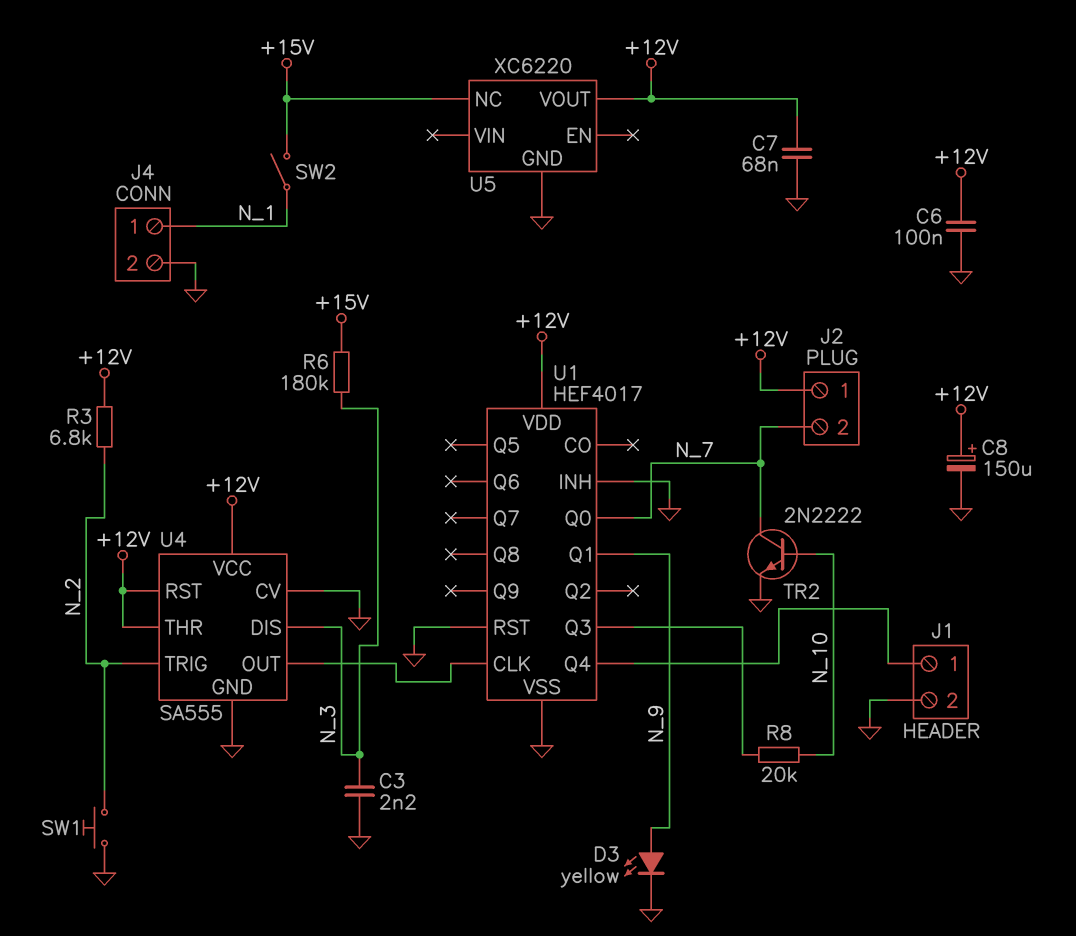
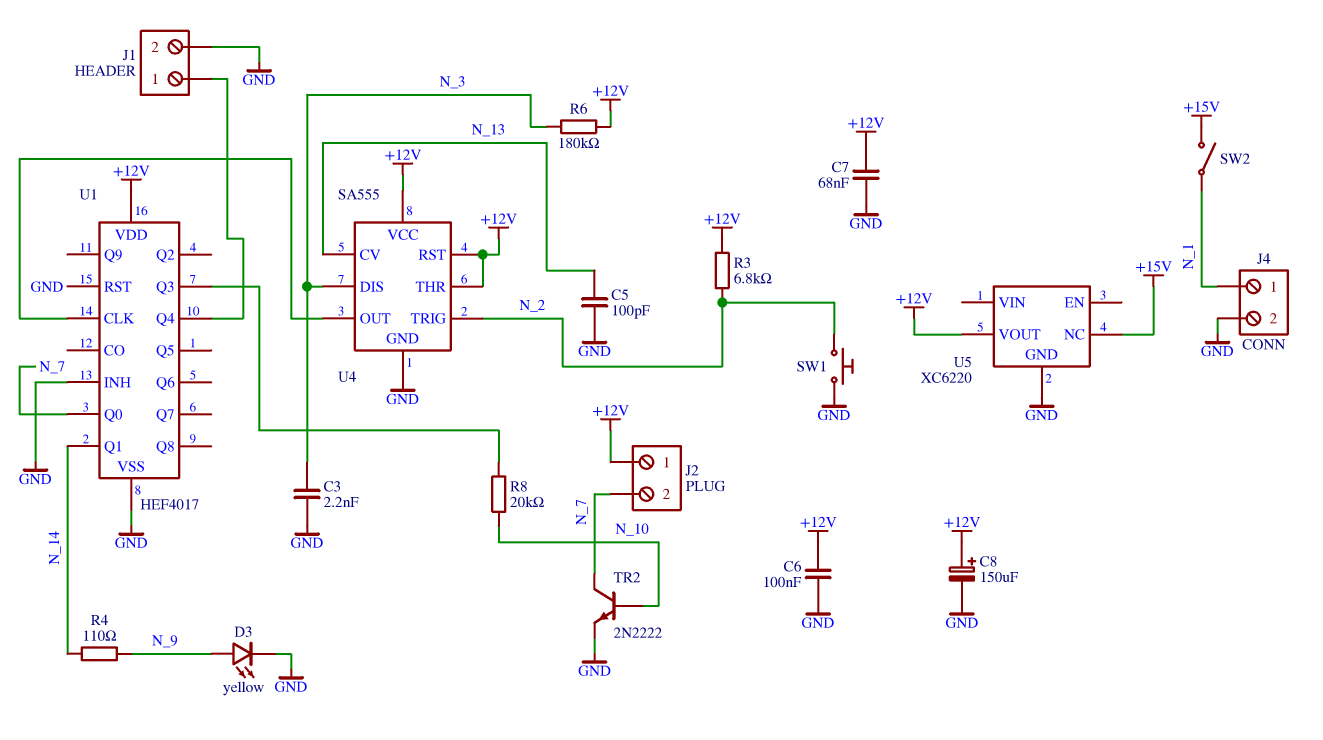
C5: none -> 100pF (GND, N_13)
R4: none -> 110 (N_9, N_14)
R6: 180k (+15V, N_3) -> 180k (+12V, N_3)
U1 pin Q1: N_9 -> N_14
U4 pin CV: GND -> N_13

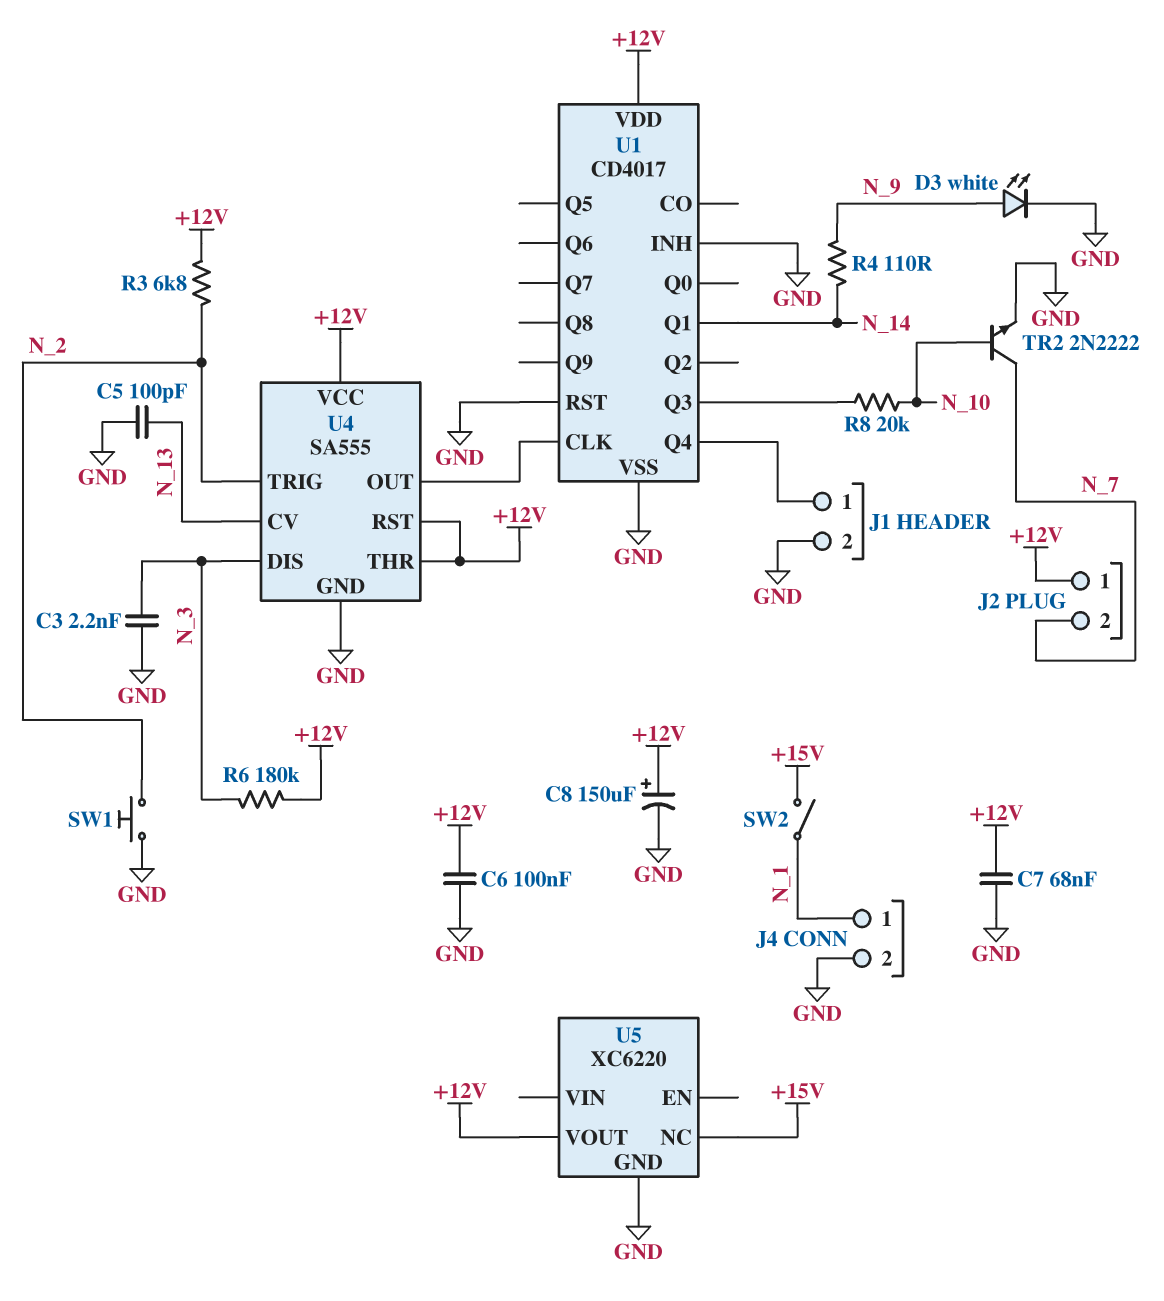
D3: LED yellow (A N_9, K GND) -> LED white (A N_9, K GND)
U1: HEF4017 -> CD4017
U1 pin Q0: N_7 -> none

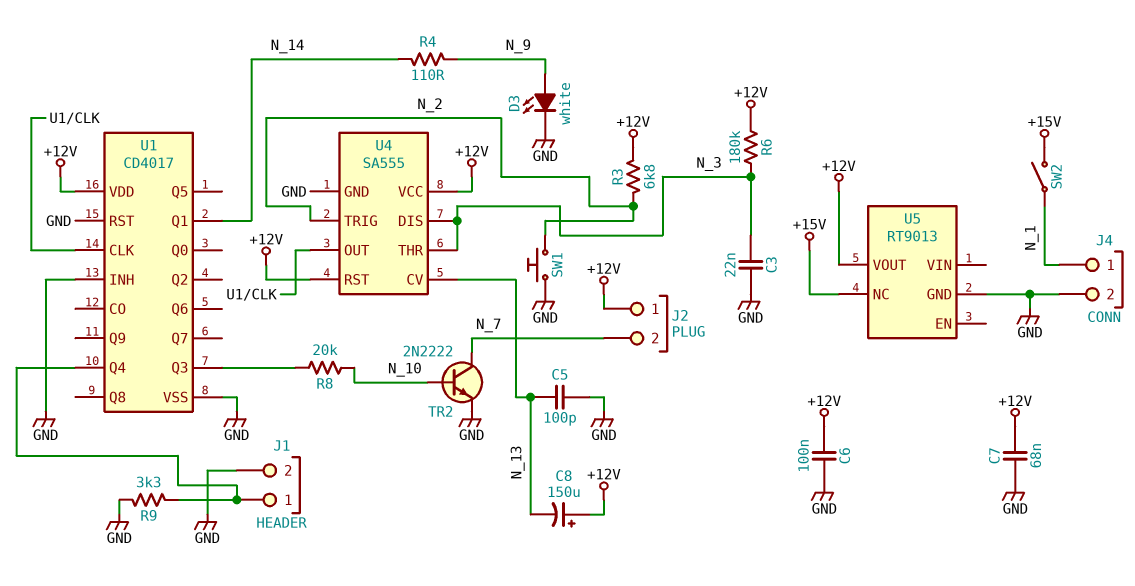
C3: 2.2nF (GND, N_3) -> 22nF (GND, N_3)
C8: 150uF (plus +12V, minus GND) -> 150uF (plus +12V, minus N_13)
R9: none -> 3.3k (GND, J1/1)
U4 pin THR: +12V -> N_3
U5: XC6220 -> RT9013

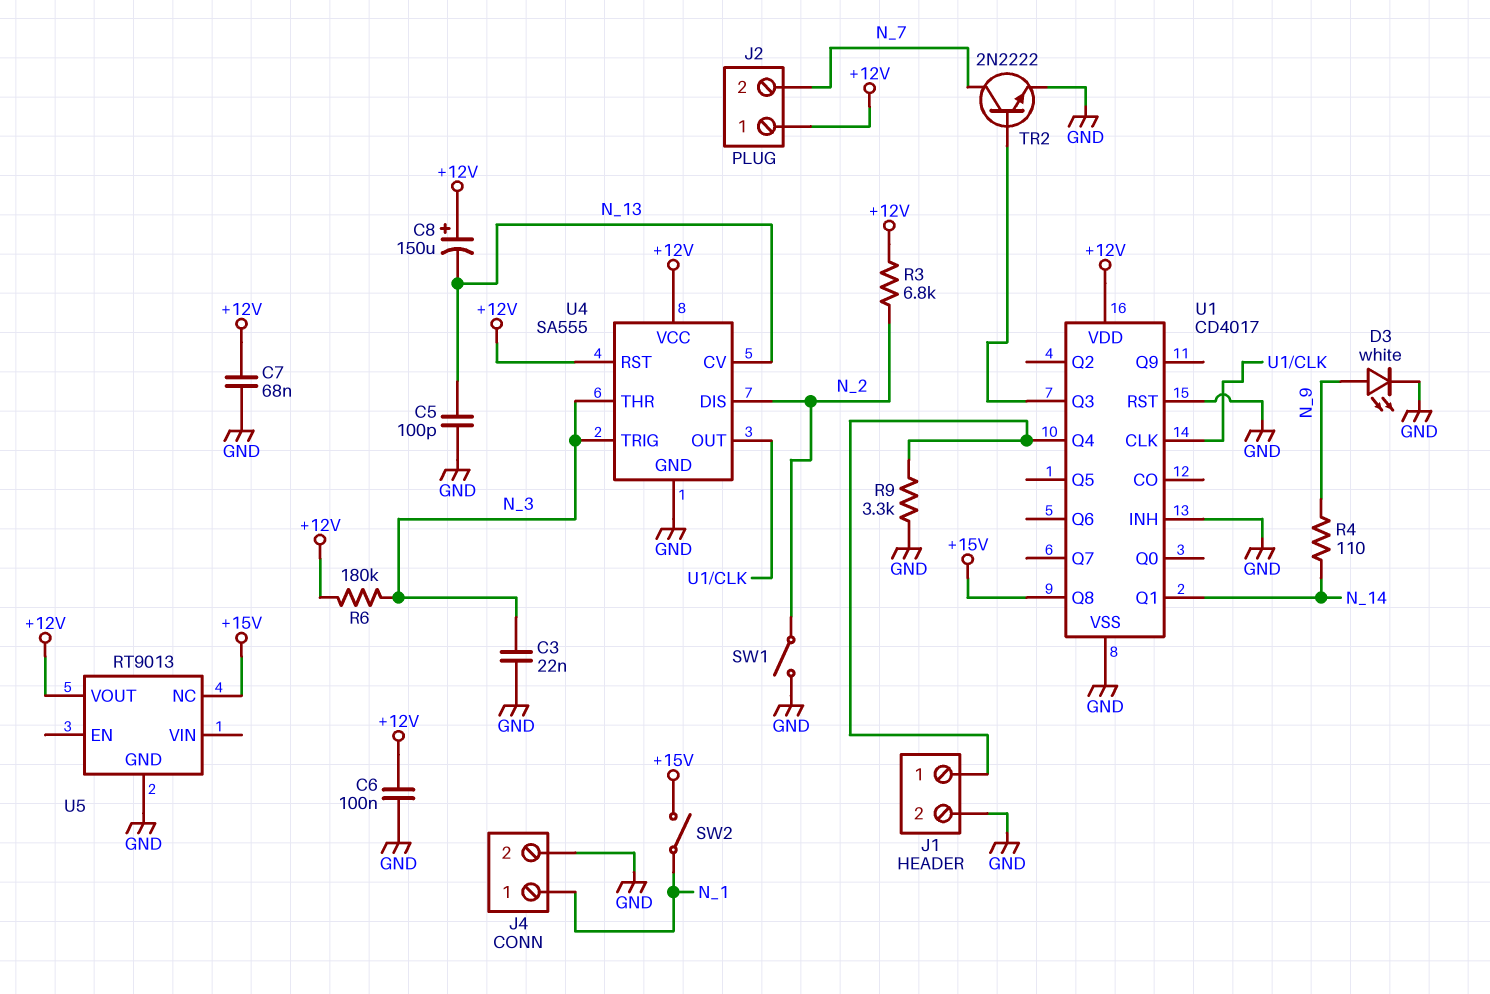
R8: 20k (N_10, U1/Q3) -> none
SW1: button (GND, N_2) -> switch (GND, N_2)
TR2: NPN 2N2222 (B N_10, C N_7, E GND) -> NPN 2N2222 (B U1/Q3, C N_7, E GND)
U1 pin Q8: none -> +15V
U4 pin DIS: N_3 -> N_2
U4 pin TRIG: N_2 -> N_3

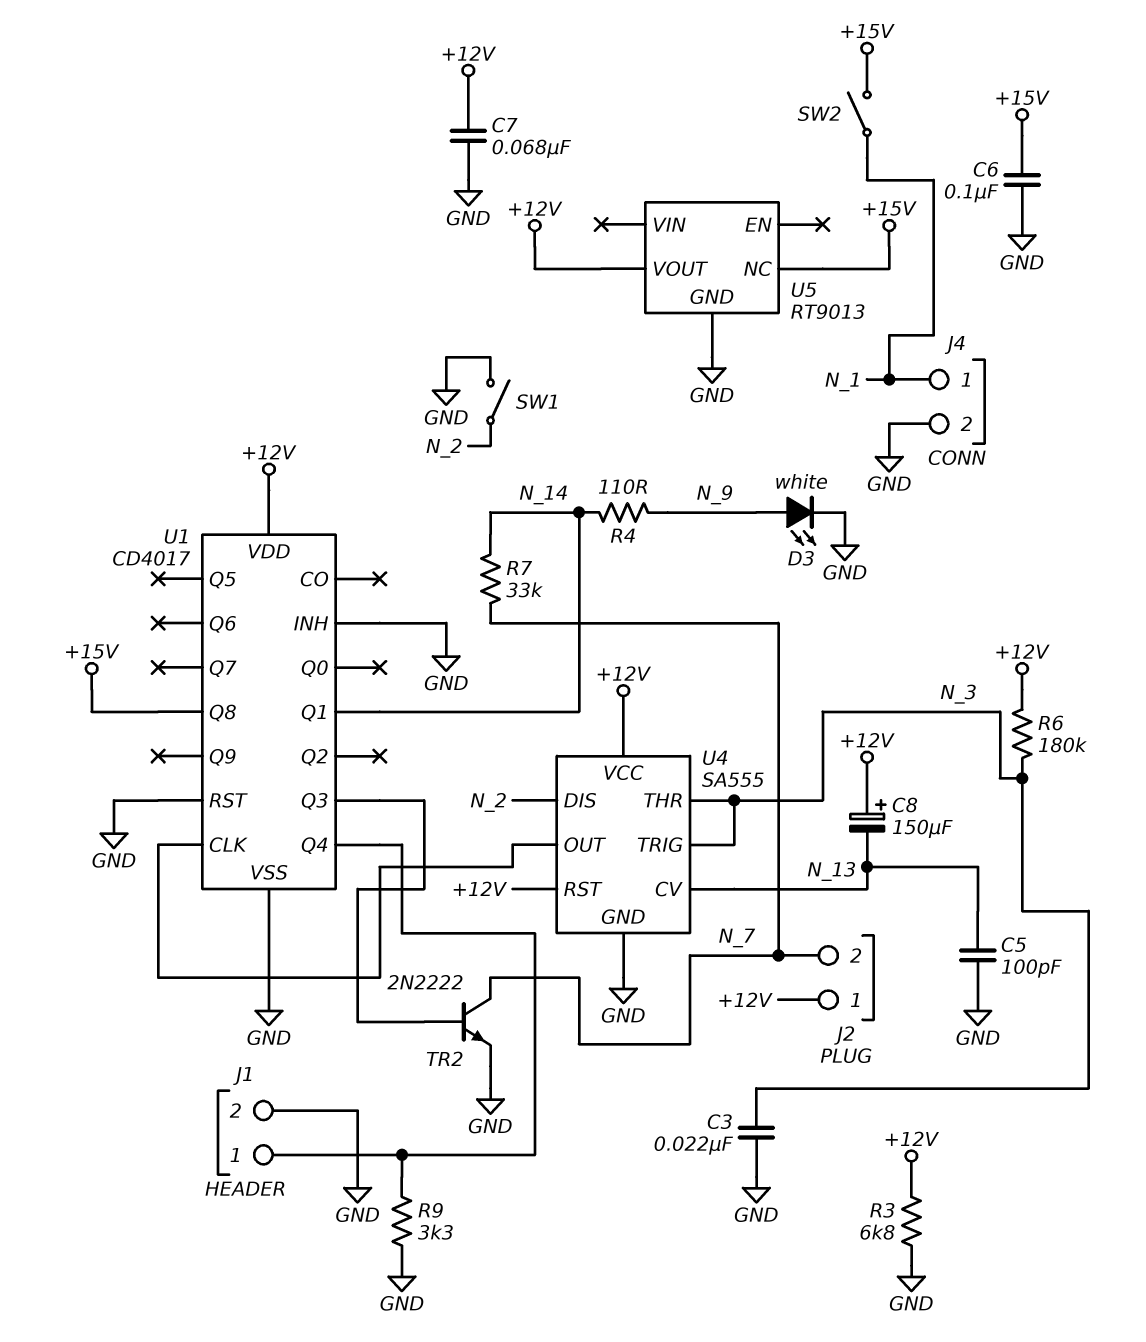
C6: 100nF (+12V, GND) -> 100nF (+15V, GND)
R3: 6.8k (+12V, N_2) -> 6.8k (+12V, GND)
R7: none -> 33k (N_7, N_14)

